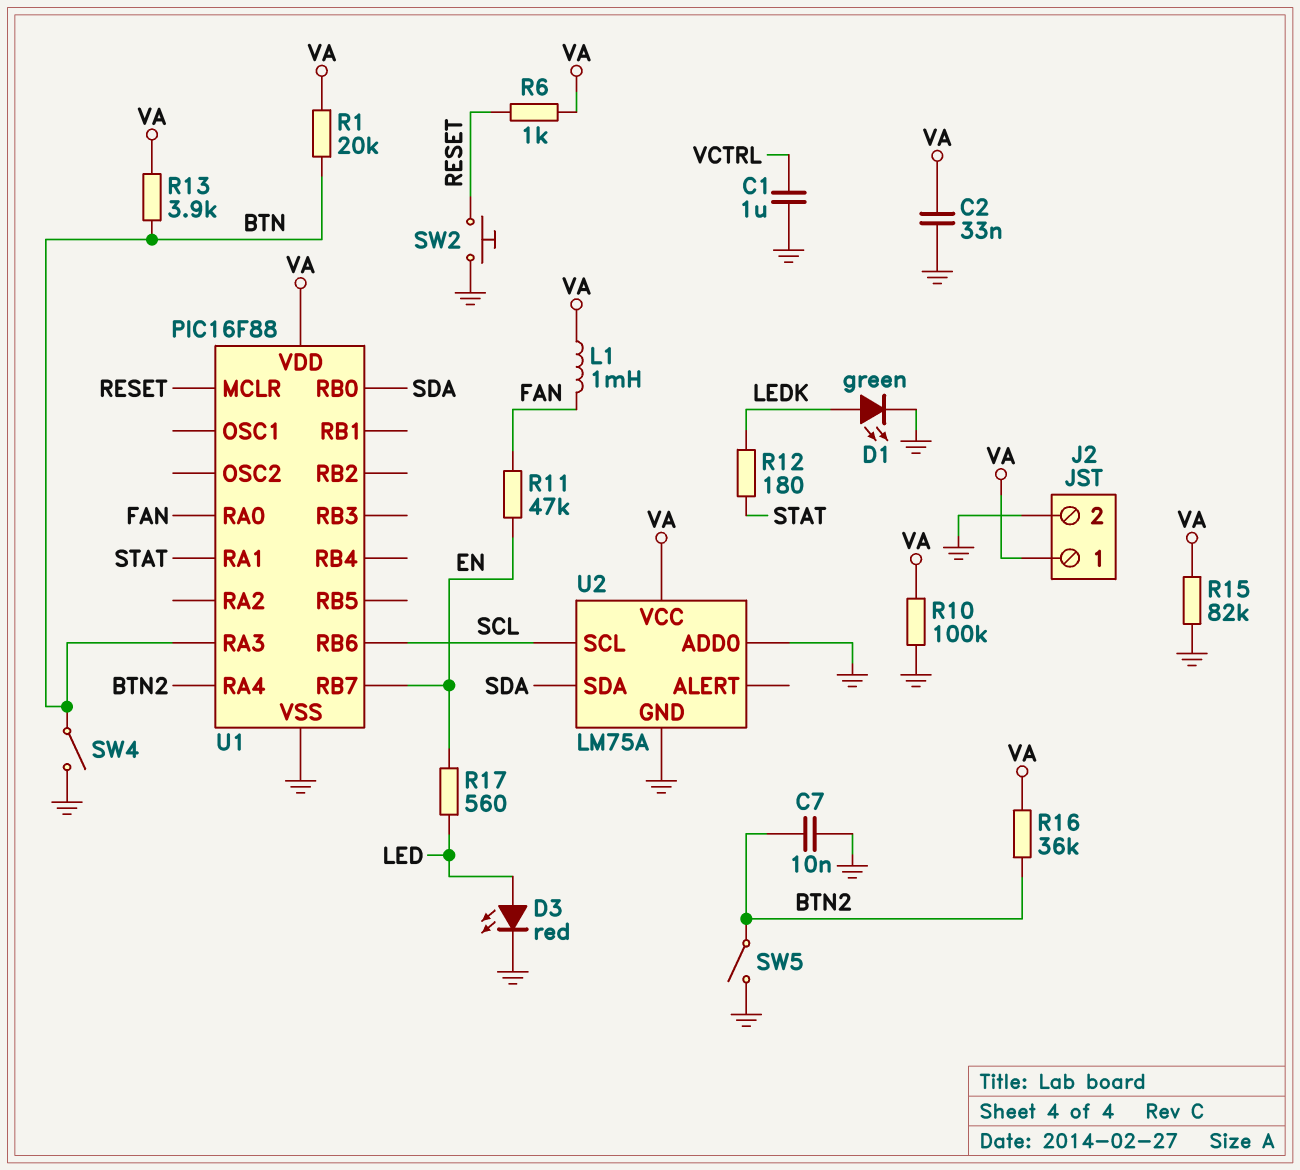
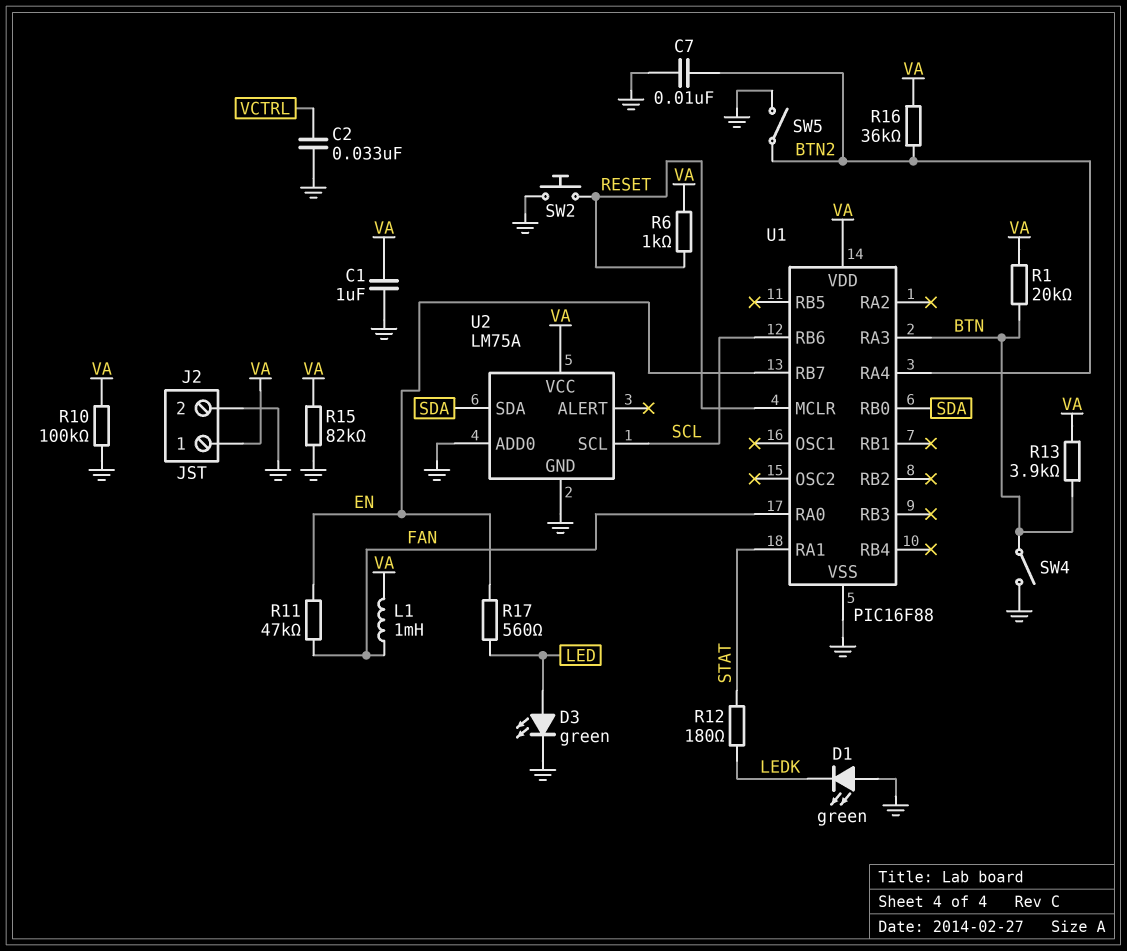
C1: 1uF (GND, VCTRL) -> 1uF (GND, VA)
C2: 33nF (GND, VA) -> 33nF (GND, VCTRL)
D1: LED green (A LEDK, K GND) -> LED green (A GND, K LEDK)
D3: LED red (A LED, K GND) -> LED green (A LED, K GND)

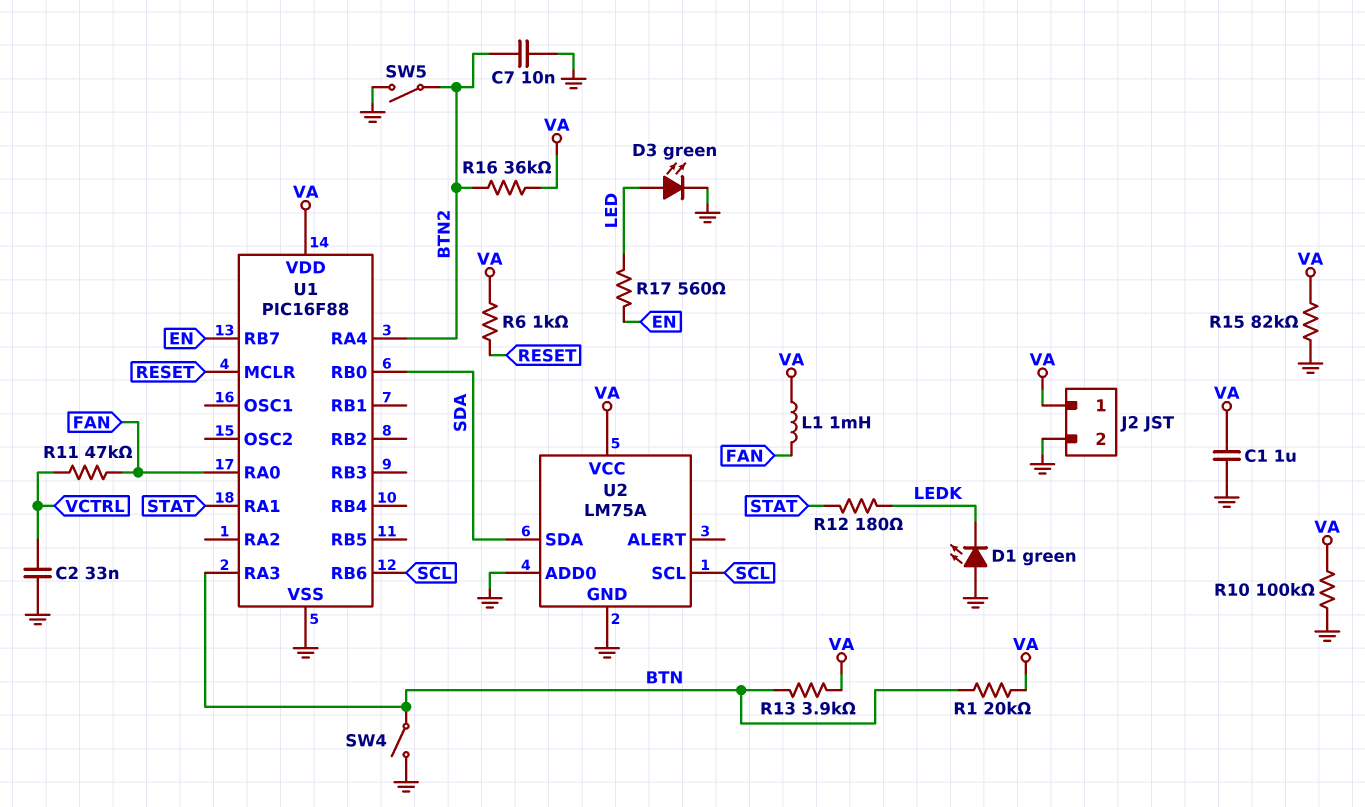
R11: 47k (EN, FAN) -> 47k (FAN, VCTRL)
SW2: button (GND, RESET) -> none

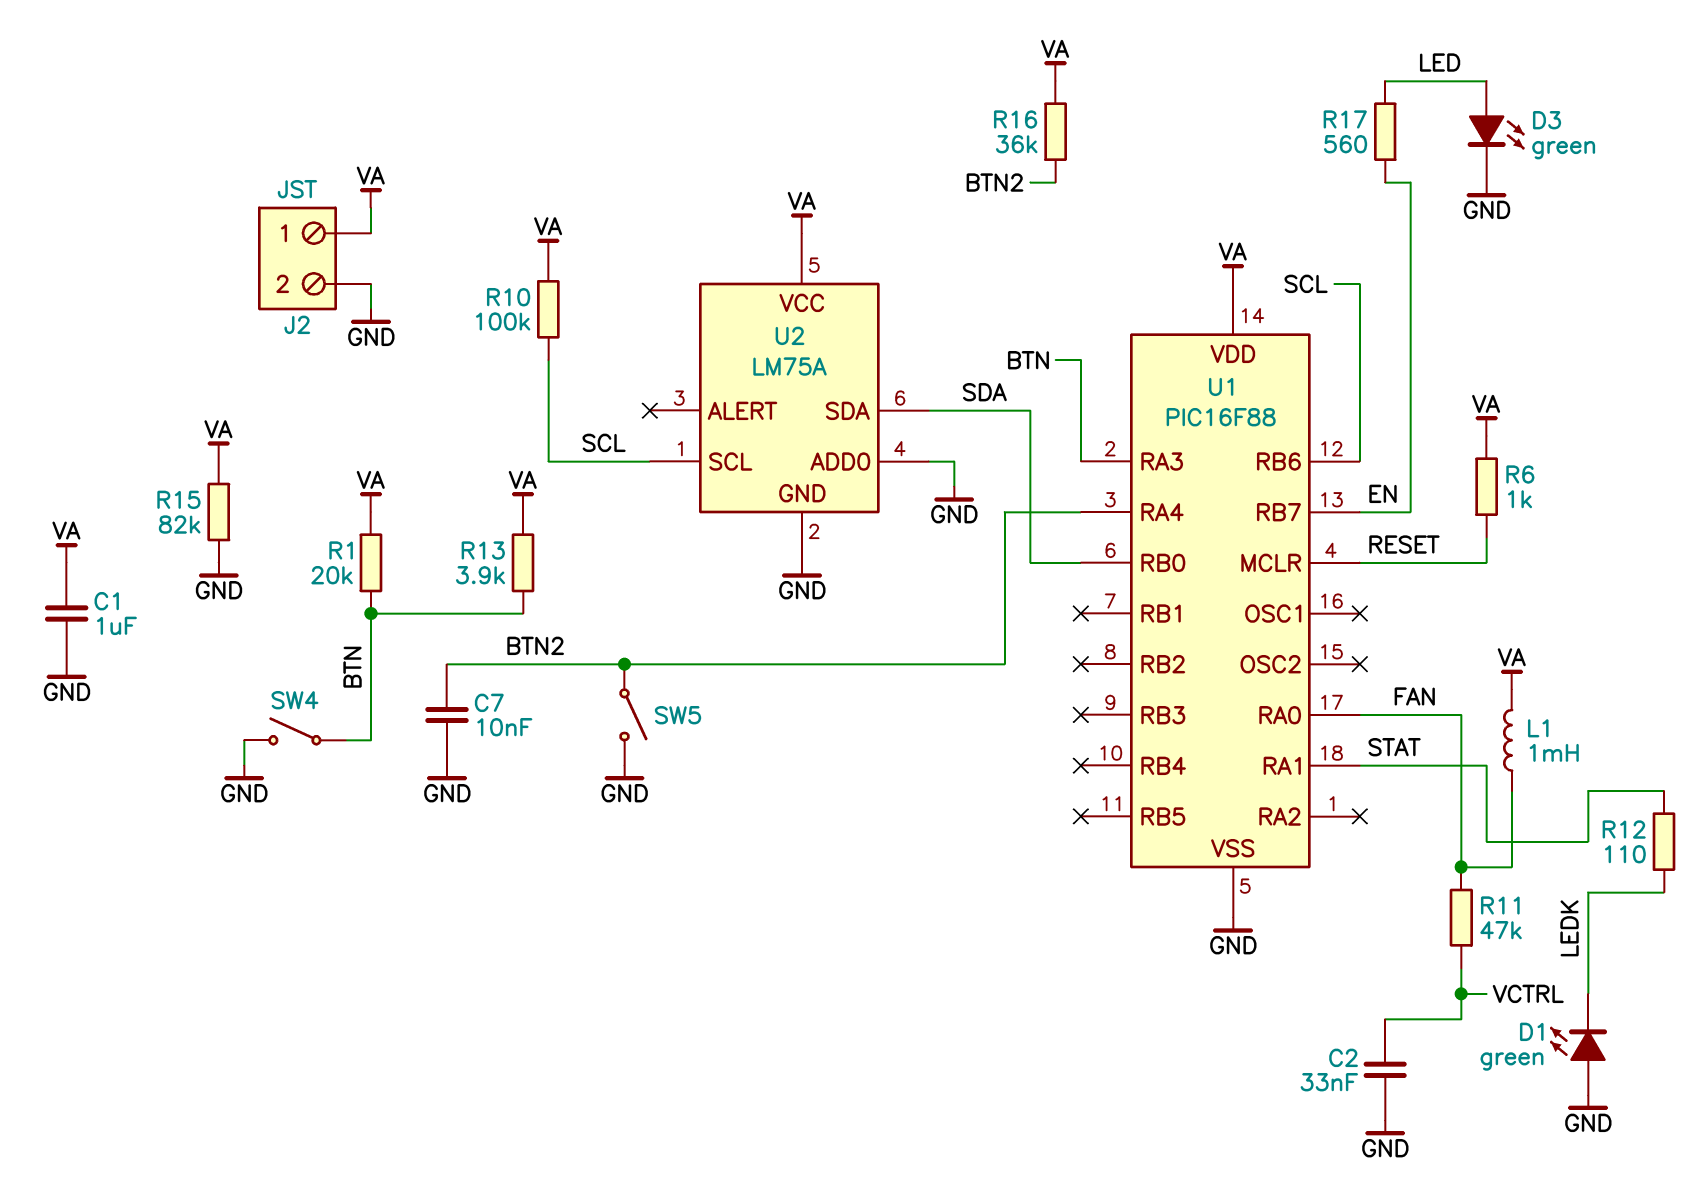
R10: 100k (GND, VA) -> 100k (SCL, VA)
R12: 180 (LEDK, STAT) -> 110 (LEDK, STAT)

